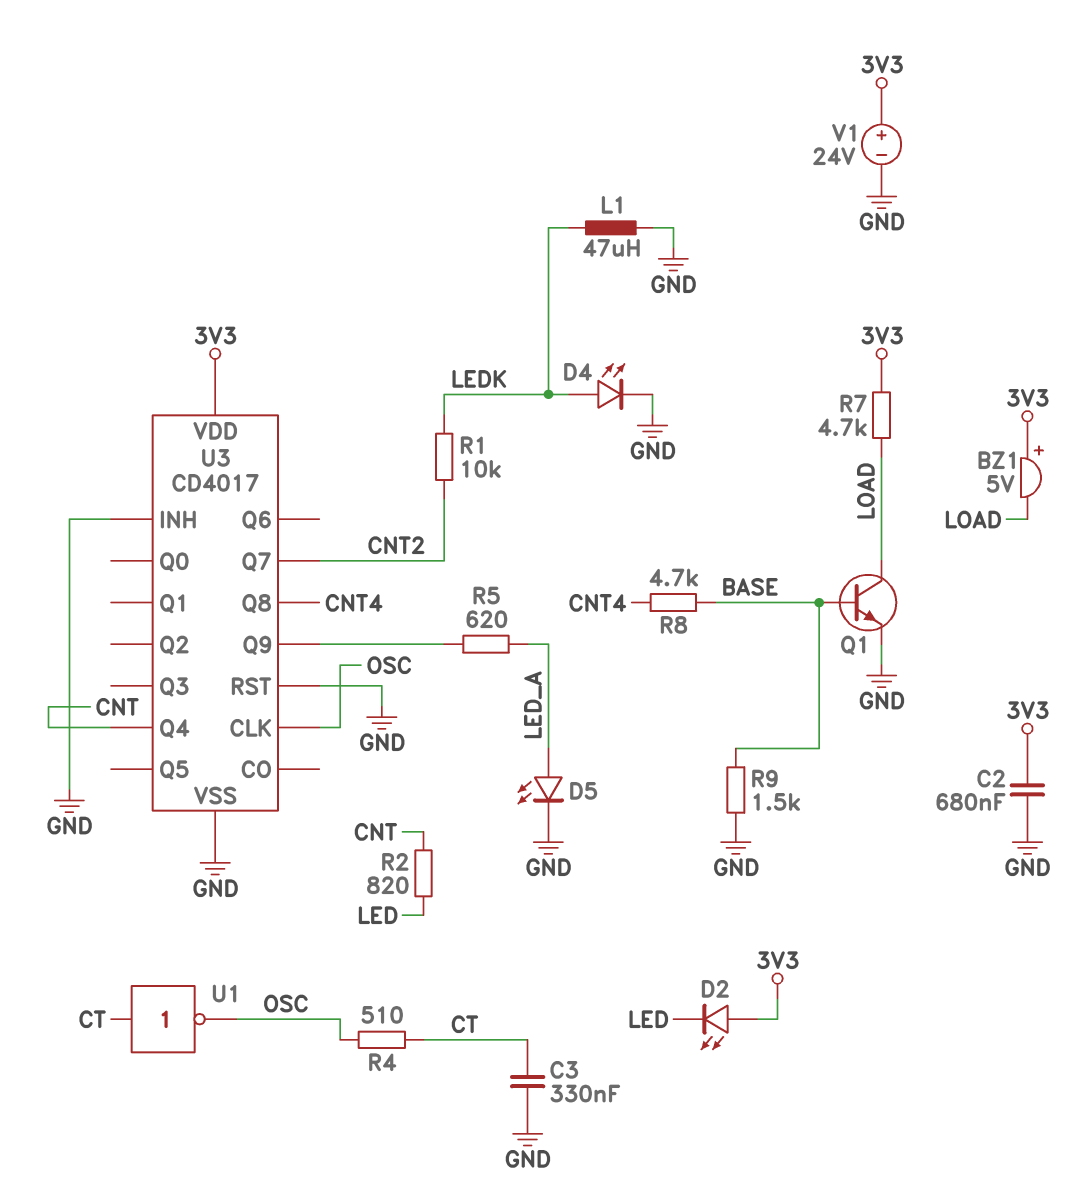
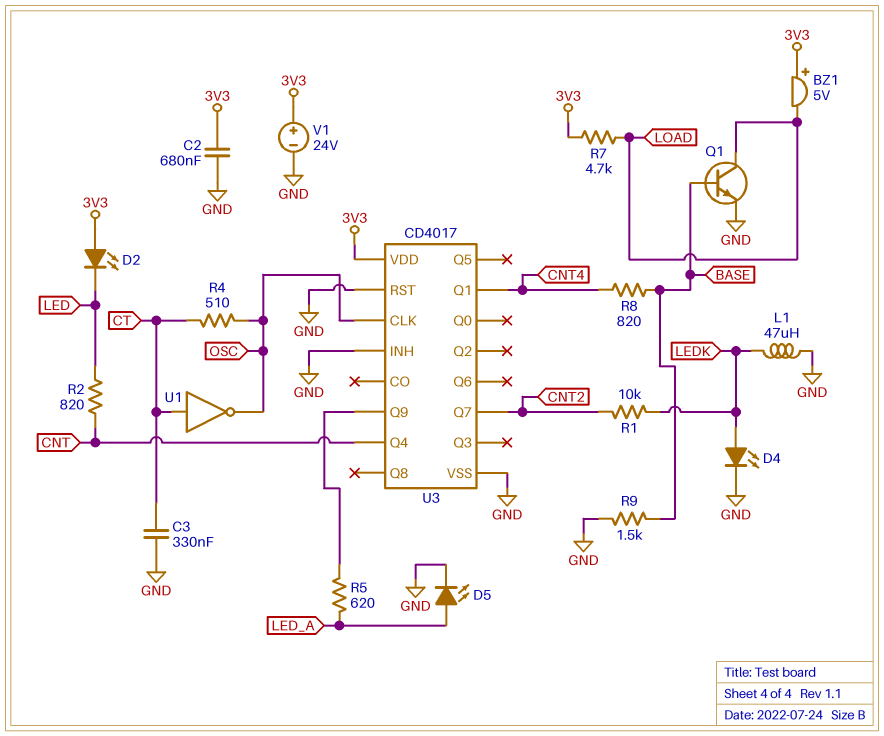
R8: 4.7k (BASE, CNT4) -> 820 (BASE, CNT4)
U3 pin Q1: none -> CNT4
U3 pin Q8: CNT4 -> none

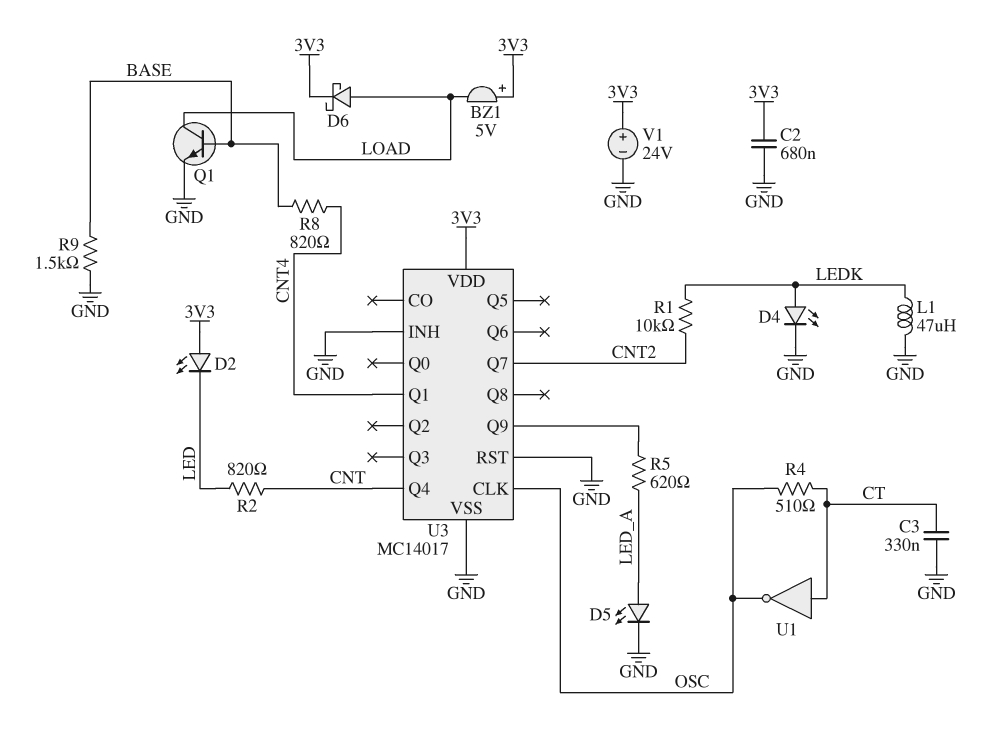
D6: none -> schottky (A LOAD, K 3V3)
R7: 4.7k (3V3, LOAD) -> none
U3: CD4017 -> MC14017

